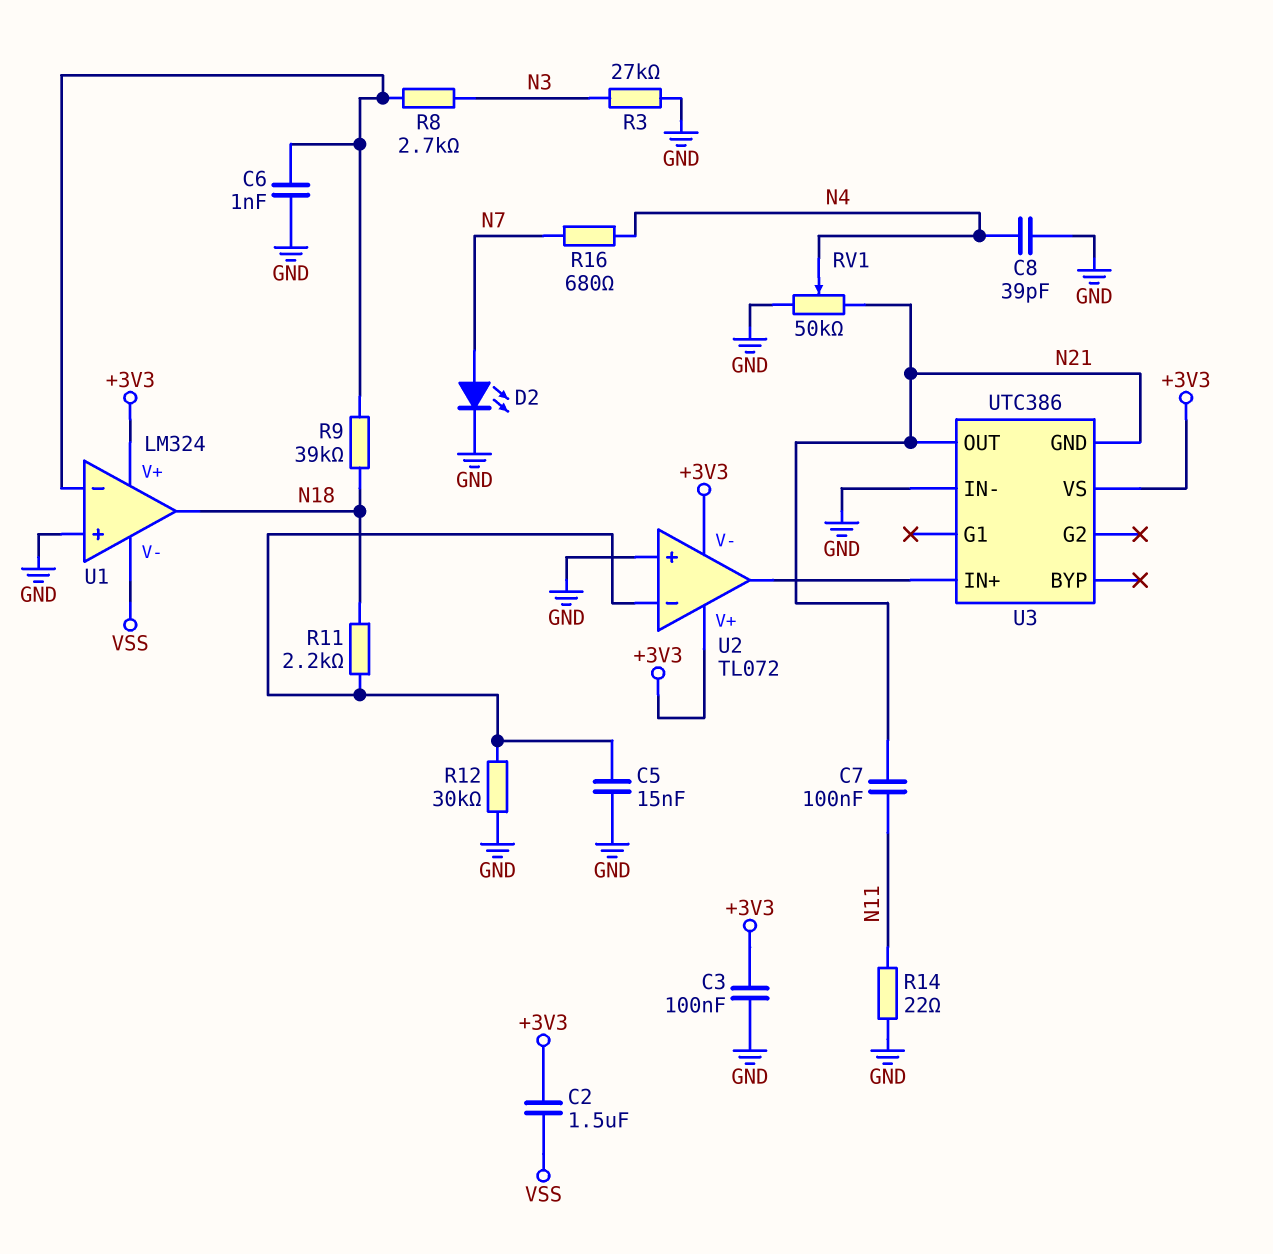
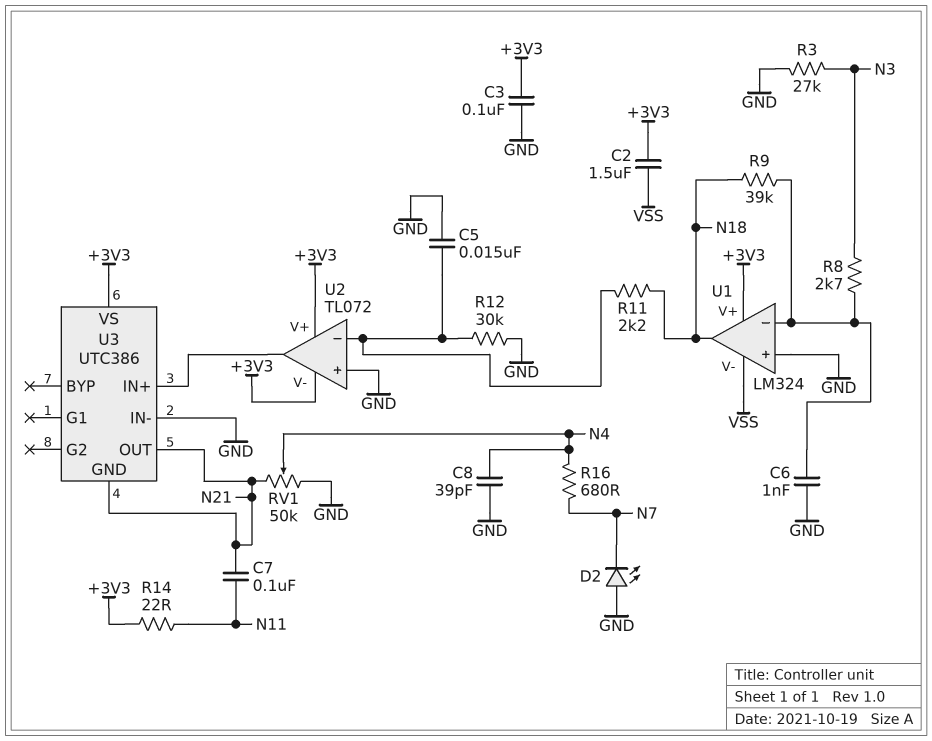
D2: LED (A N7, K GND) -> LED (A GND, K N7)
R14: 22 (GND, N11) -> 22 (+3V3, N11)

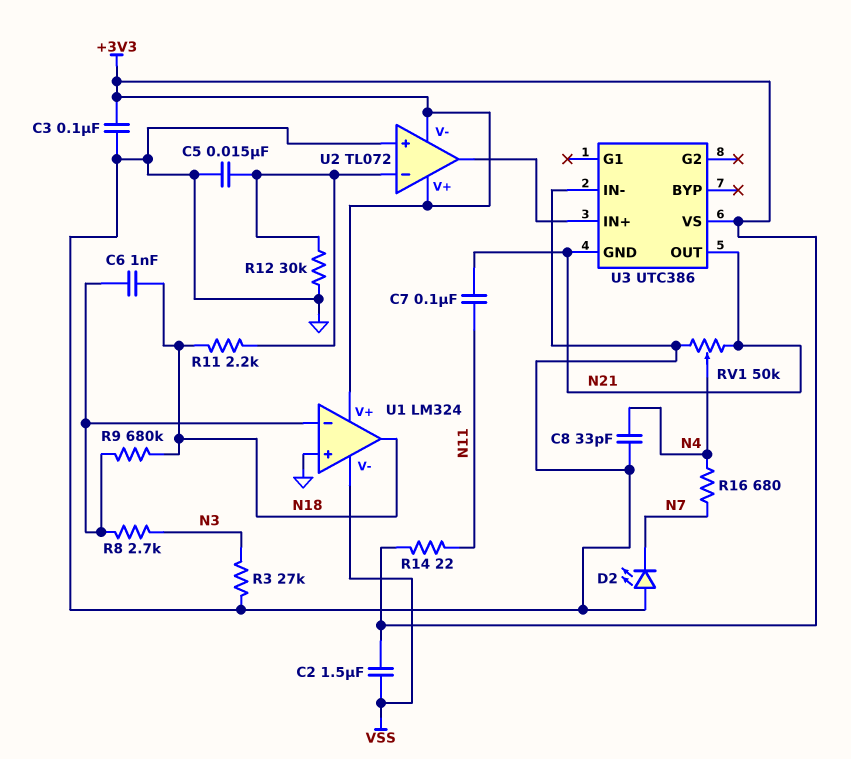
C6: 1nF (GND, U1/in-) -> 1nF (N18, U1/in-)
C8: 39pF (GND, N4) -> 33pF (GND, N4)
R9: 39k (N18, U1/in-) -> 680k (N18, U1/in-)

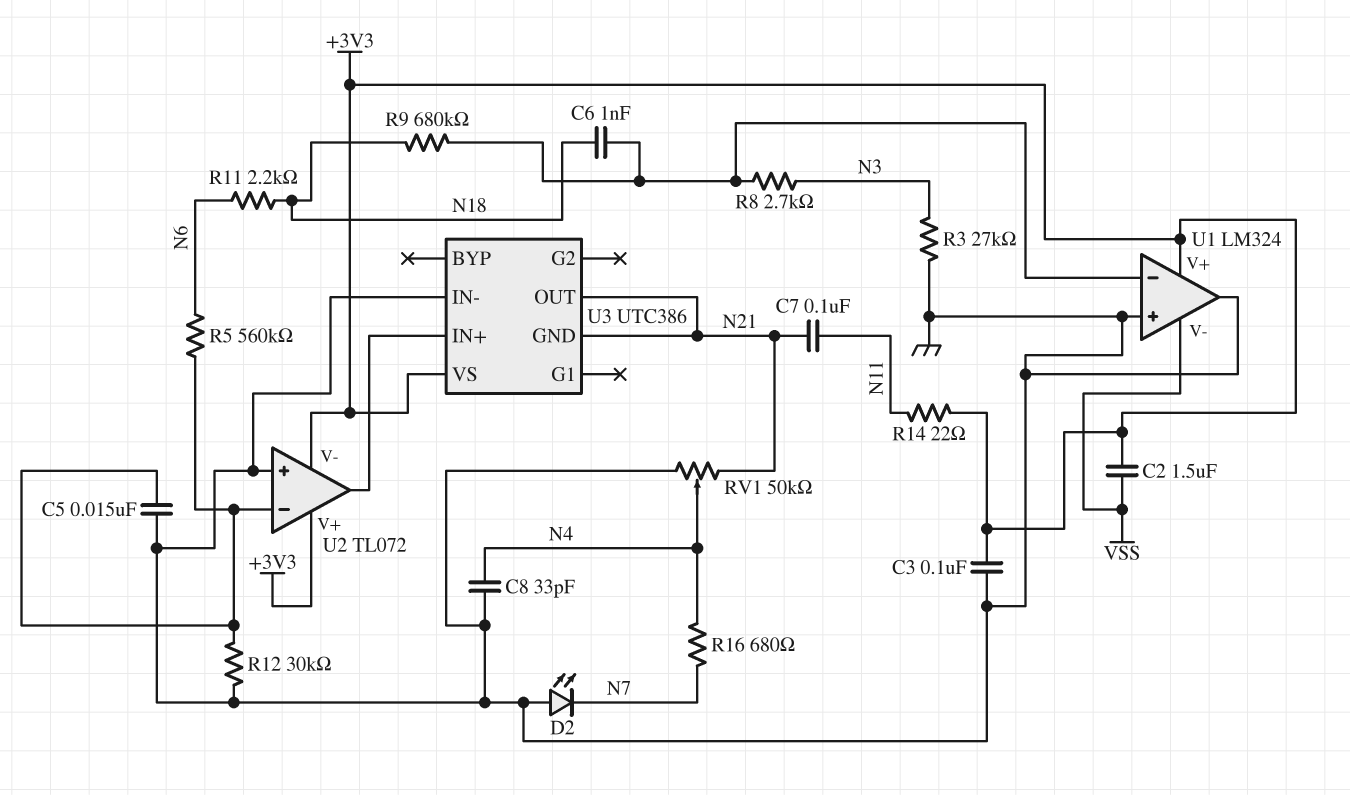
R5: none -> 560k (N6, U2/in-)
R11: 2.2k (N18, U2/in-) -> 2.2k (N6, N18)
U1 pin out: N18 -> GND

